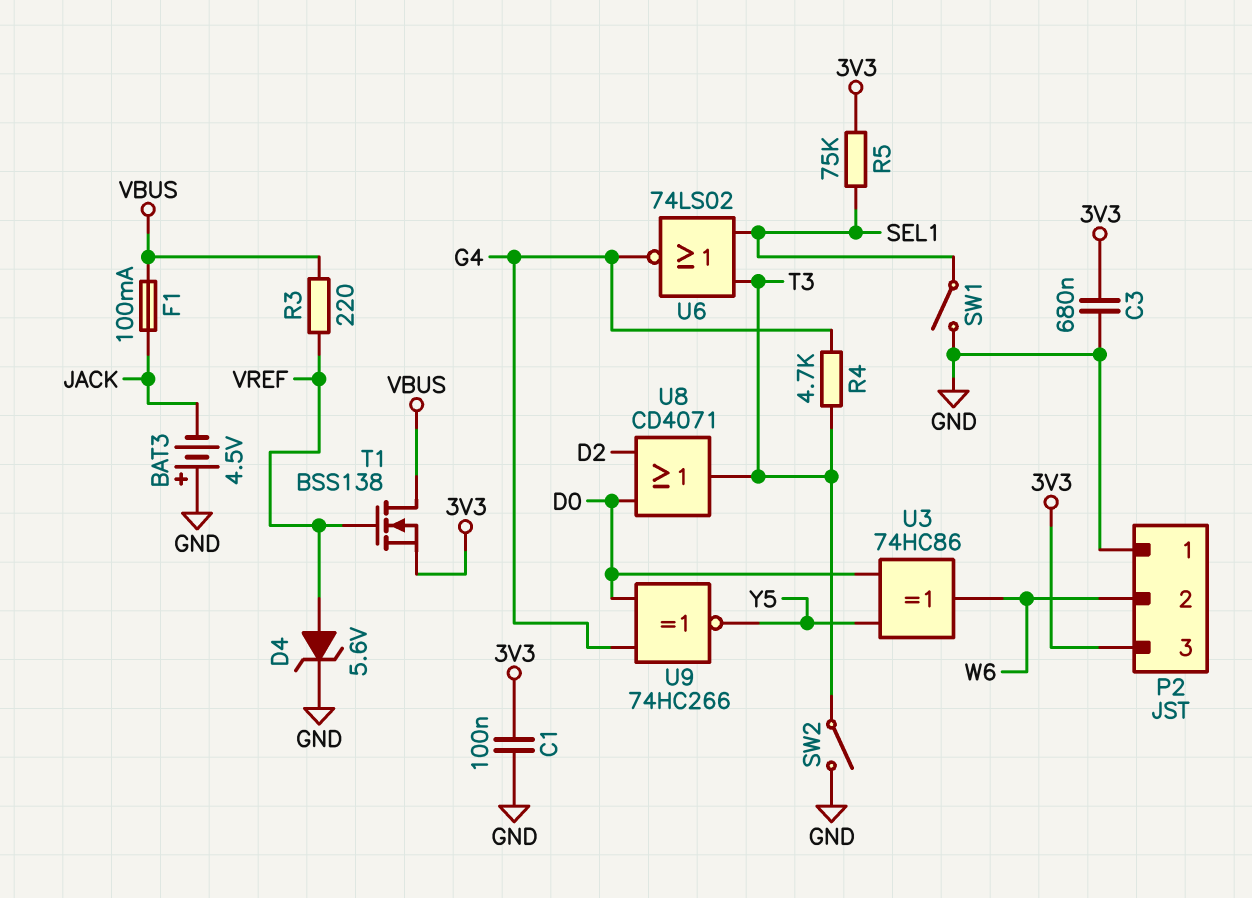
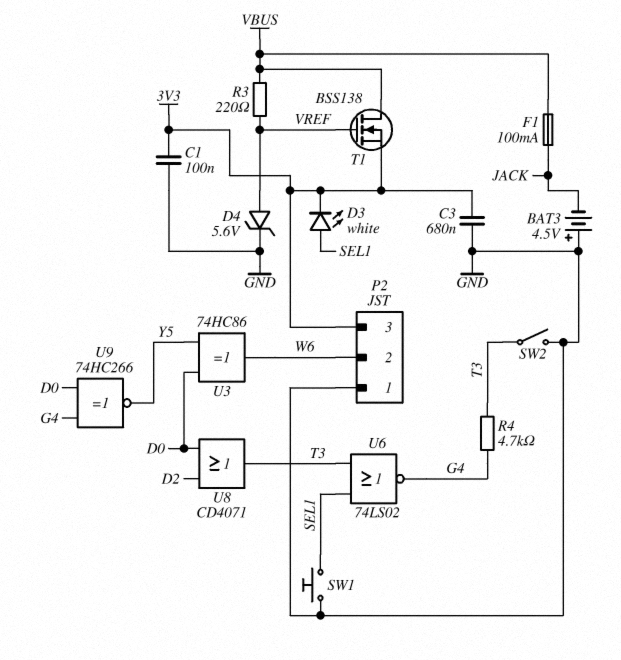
D3: none -> LED white (A SEL1, K 3V3)
R5: 75k (3V3, SEL1) -> none
SW1: switch (GND, SEL1) -> button (GND, SEL1)

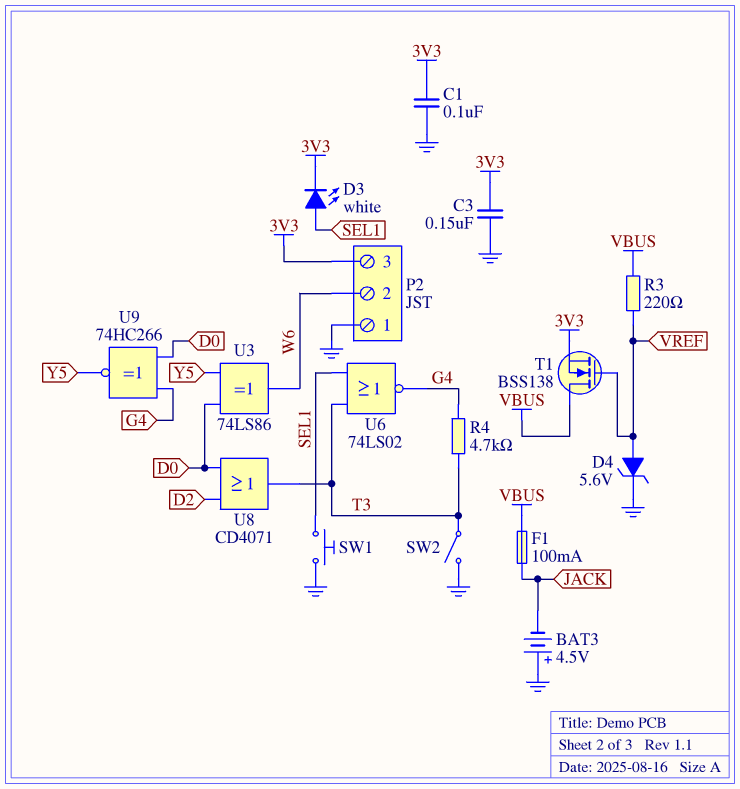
C3: 680nF (3V3, GND) -> 150nF (3V3, GND)
U3: XOR 74HC86 (in D0, in Y5, out W6) -> XOR 74LS86 (in D0, in Y5, out W6)

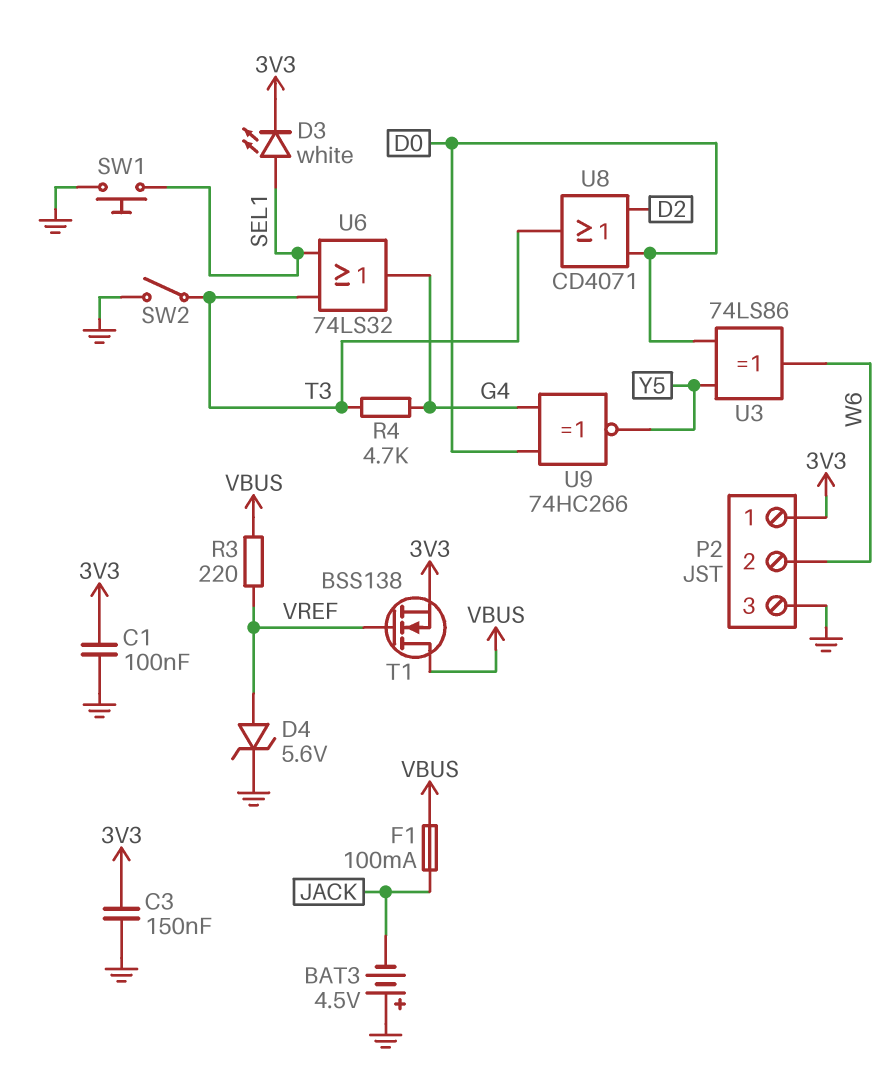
P2 pin 1: GND -> 3V3
P2 pin 3: 3V3 -> GND
U6: NOR 74LS02 (in SEL1, in T3, out G4) -> OR 74LS32 (in SEL1, in T3, out G4)

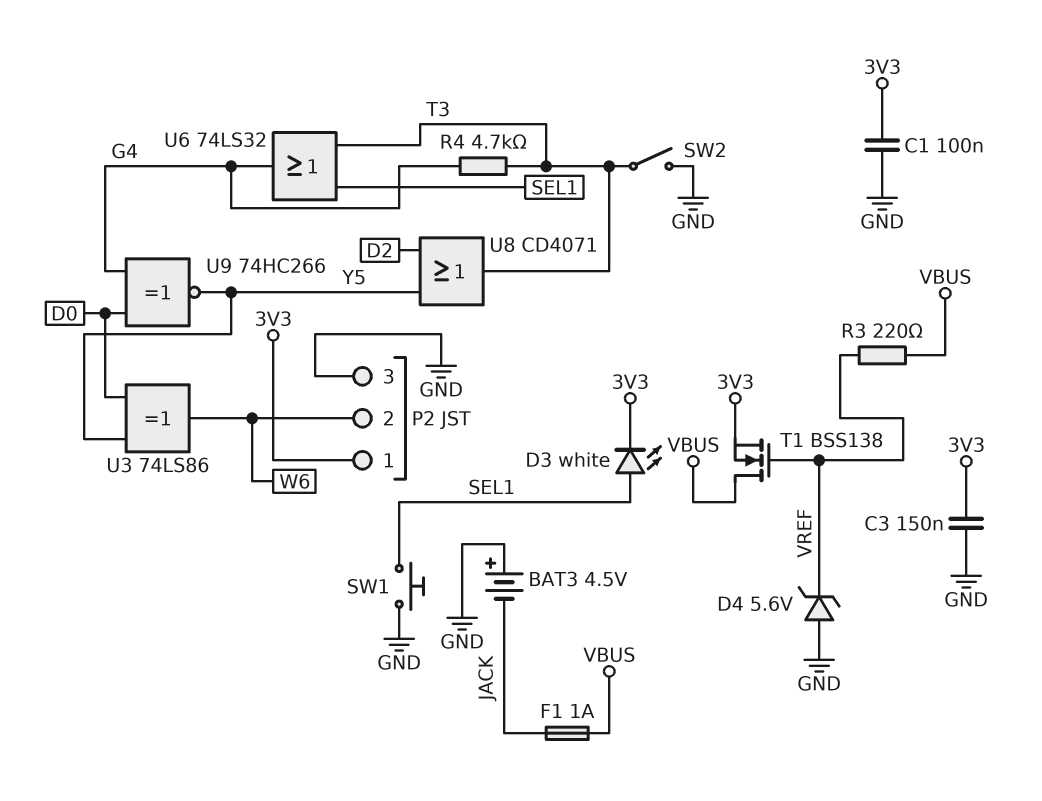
D4: zener 5.6V (A VREF, K GND) -> zener 5.6V (A GND, K VREF)
F1: 100mA (JACK, VBUS) -> 1A (JACK, VBUS)
U8: OR CD4071 (in D0, in D2, out T3) -> OR CD4071 (in D2, in Y5, out T3)

